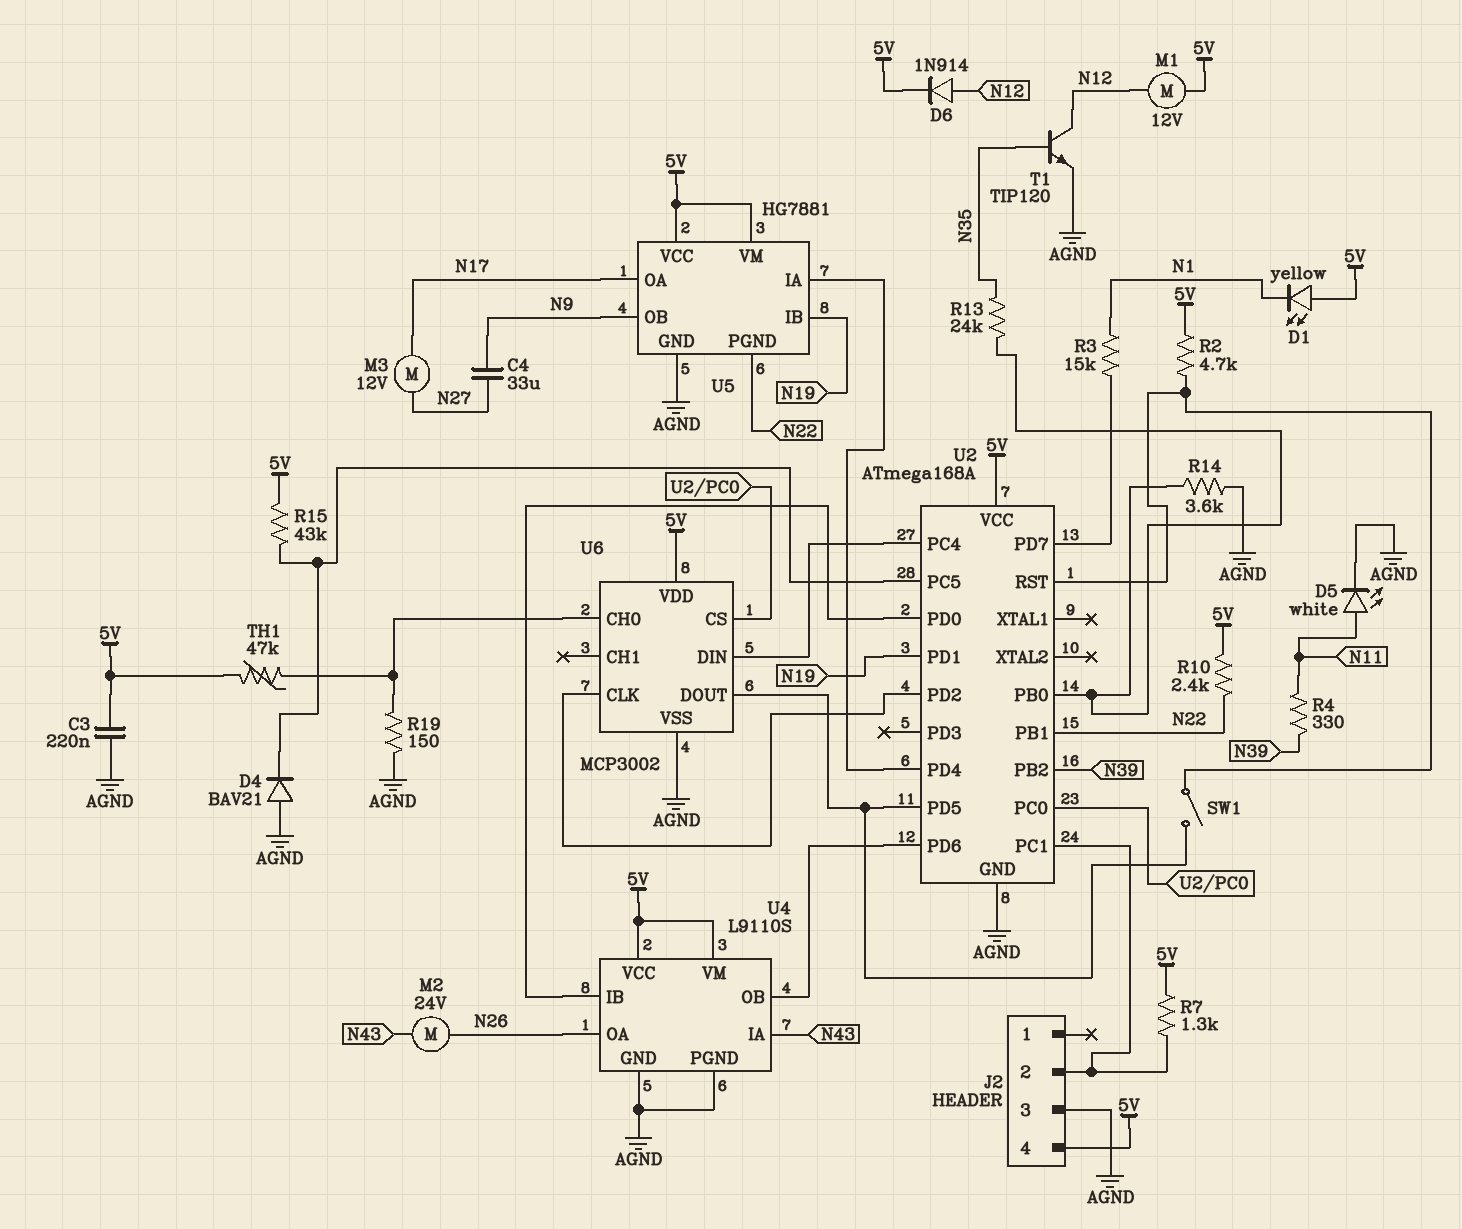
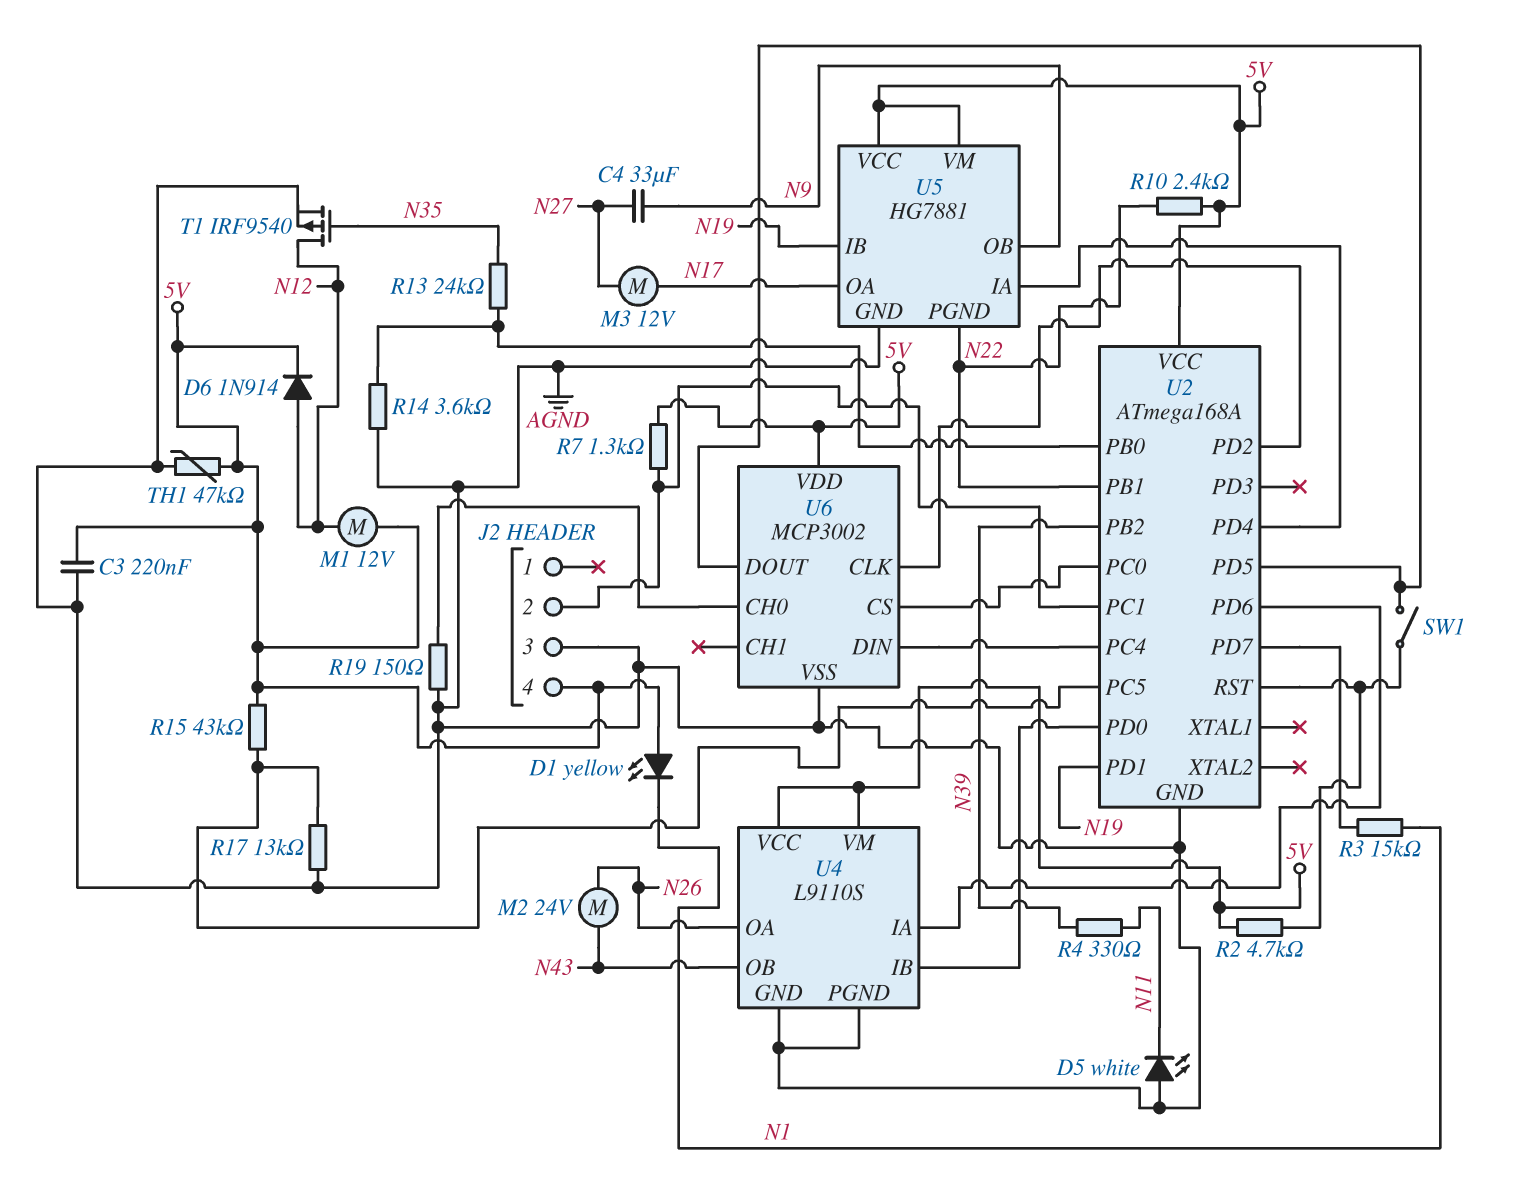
D4: diode BAV21 (A AGND, K U2/PC5) -> none
D5: LED white (A N11, K AGND) -> LED white (A AGND, K N11)
R17: none -> 13k (AGND, U2/PC5)
T1: NPN TIP120 (B N35, C N12, E AGND) -> PMOS IRF9540 (G N35, D N12, S AGND)
TH1: 47k (5V, U6/CH0) -> 47k (5V, AGND)
U4 pin IA: N43 -> U2/PD6
U4 pin OB: U2/PD6 -> N43

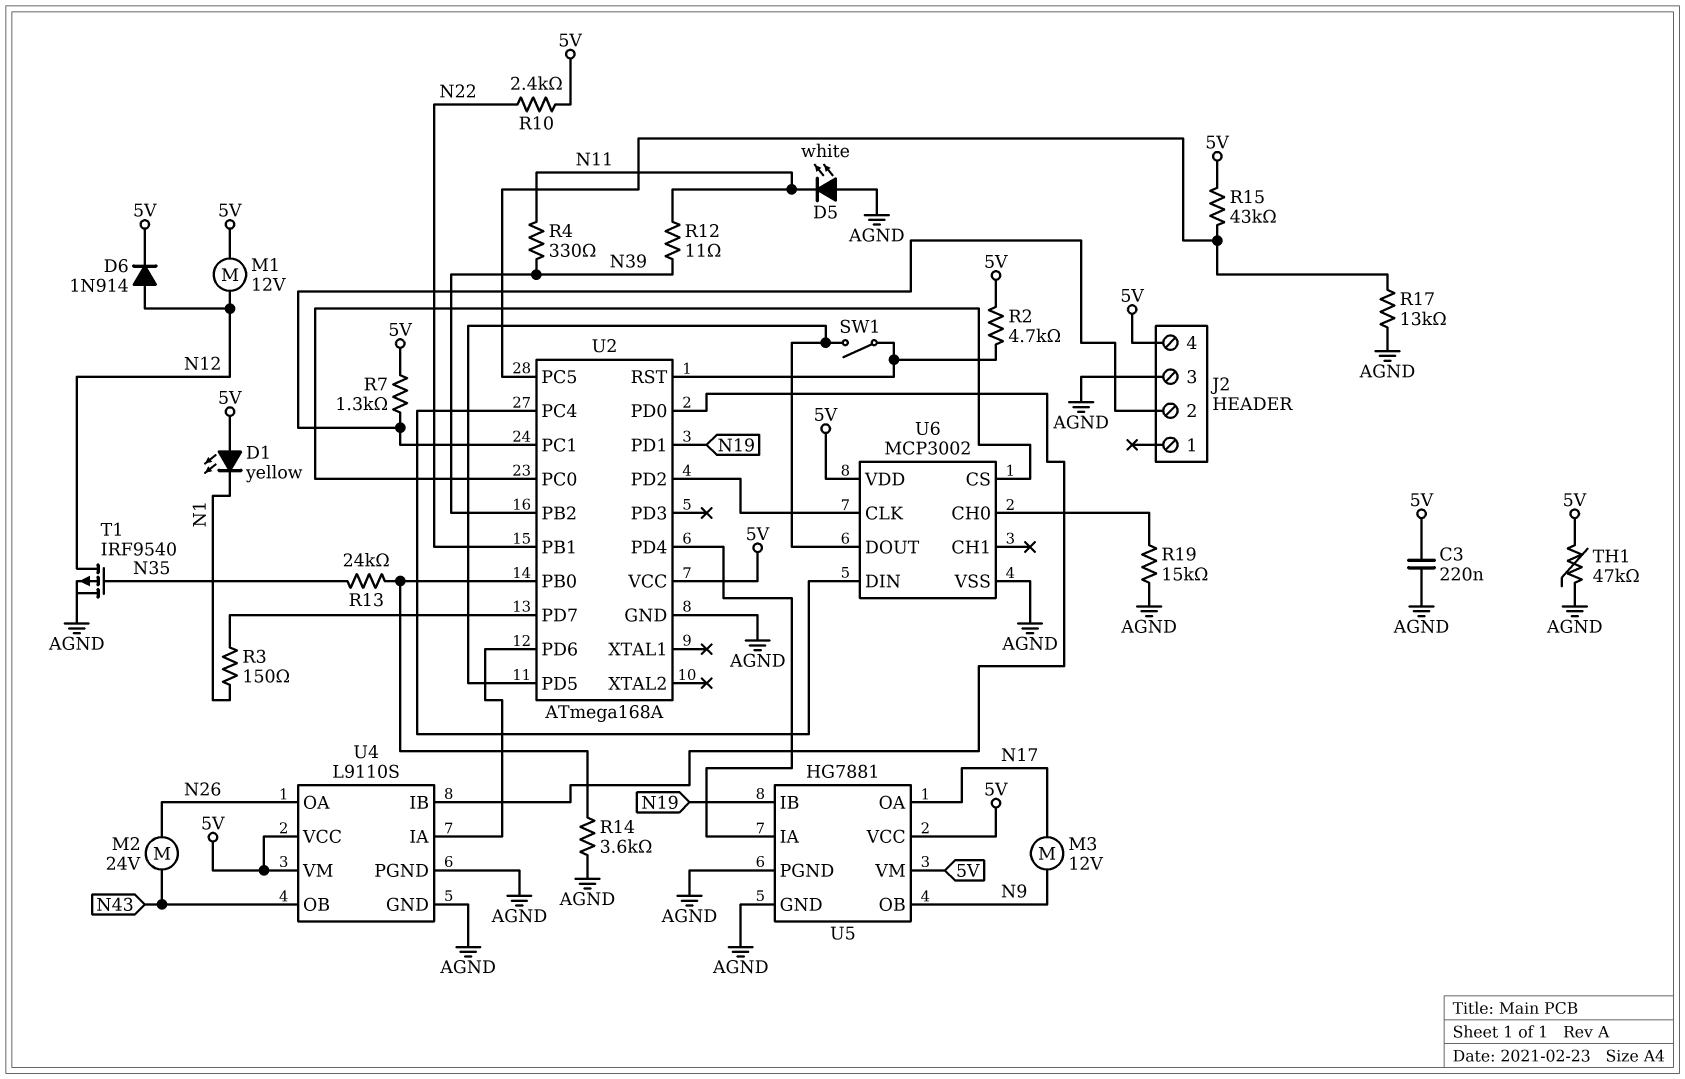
C4: 33uF (N9, N27) -> none
M3: motor 12V (N17, N27) -> motor 12V (N9, N17)
R3: 15k (N1, U2/PD7) -> 150 (N1, U2/PD7)
R12: none -> 11 (N11, N39)
R19: 150 (AGND, U6/CH0) -> 15k (AGND, U6/CH0)
U5 pin PGND: N22 -> AGND

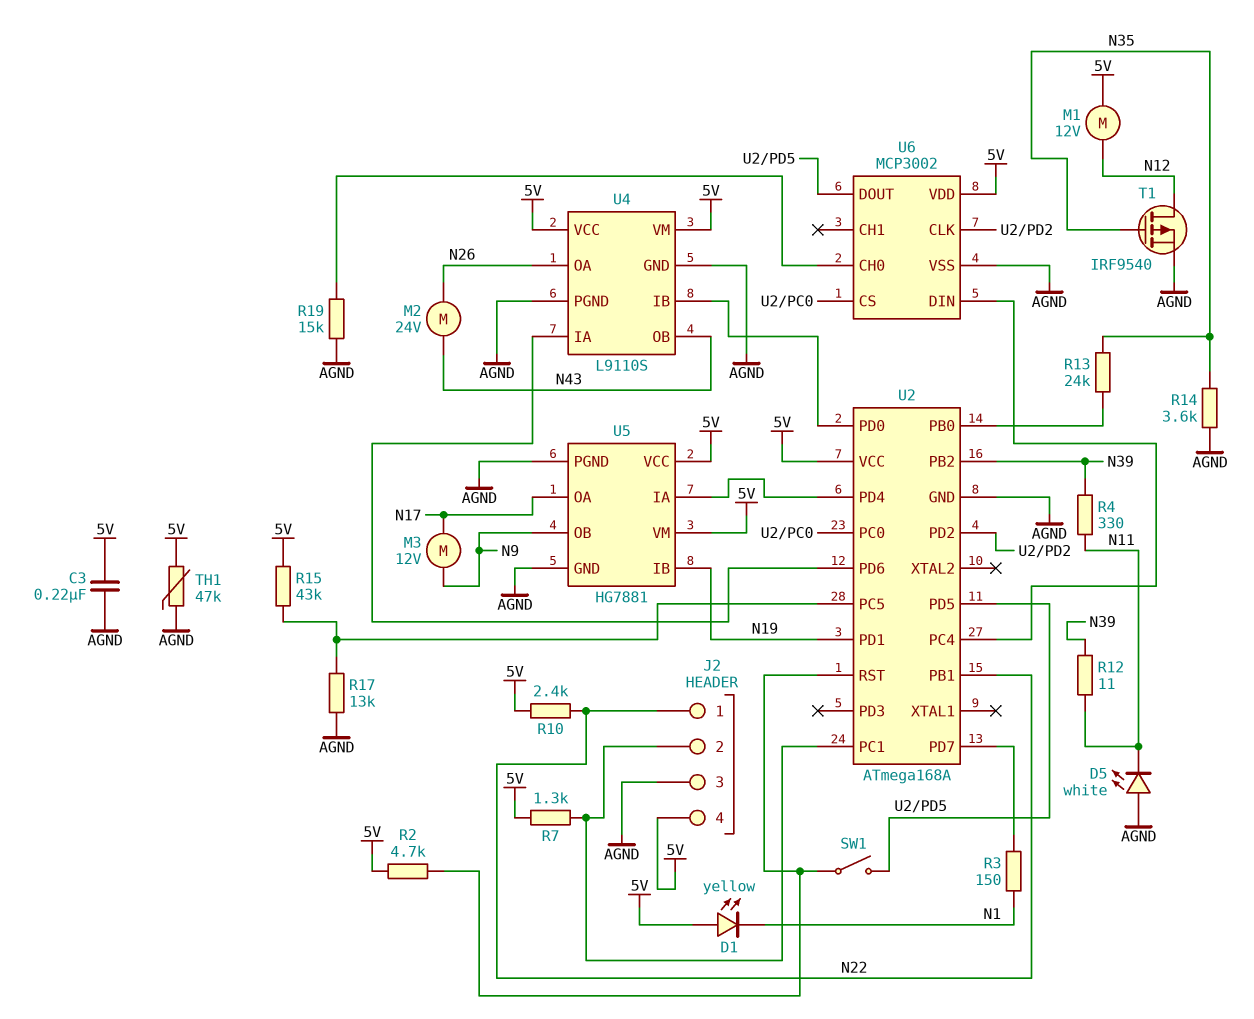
D6: diode 1N914 (A N12, K 5V) -> none
J2 pin 1: none -> N22
R14: 3.6k (AGND, U2/PB0) -> 3.6k (AGND, N35)

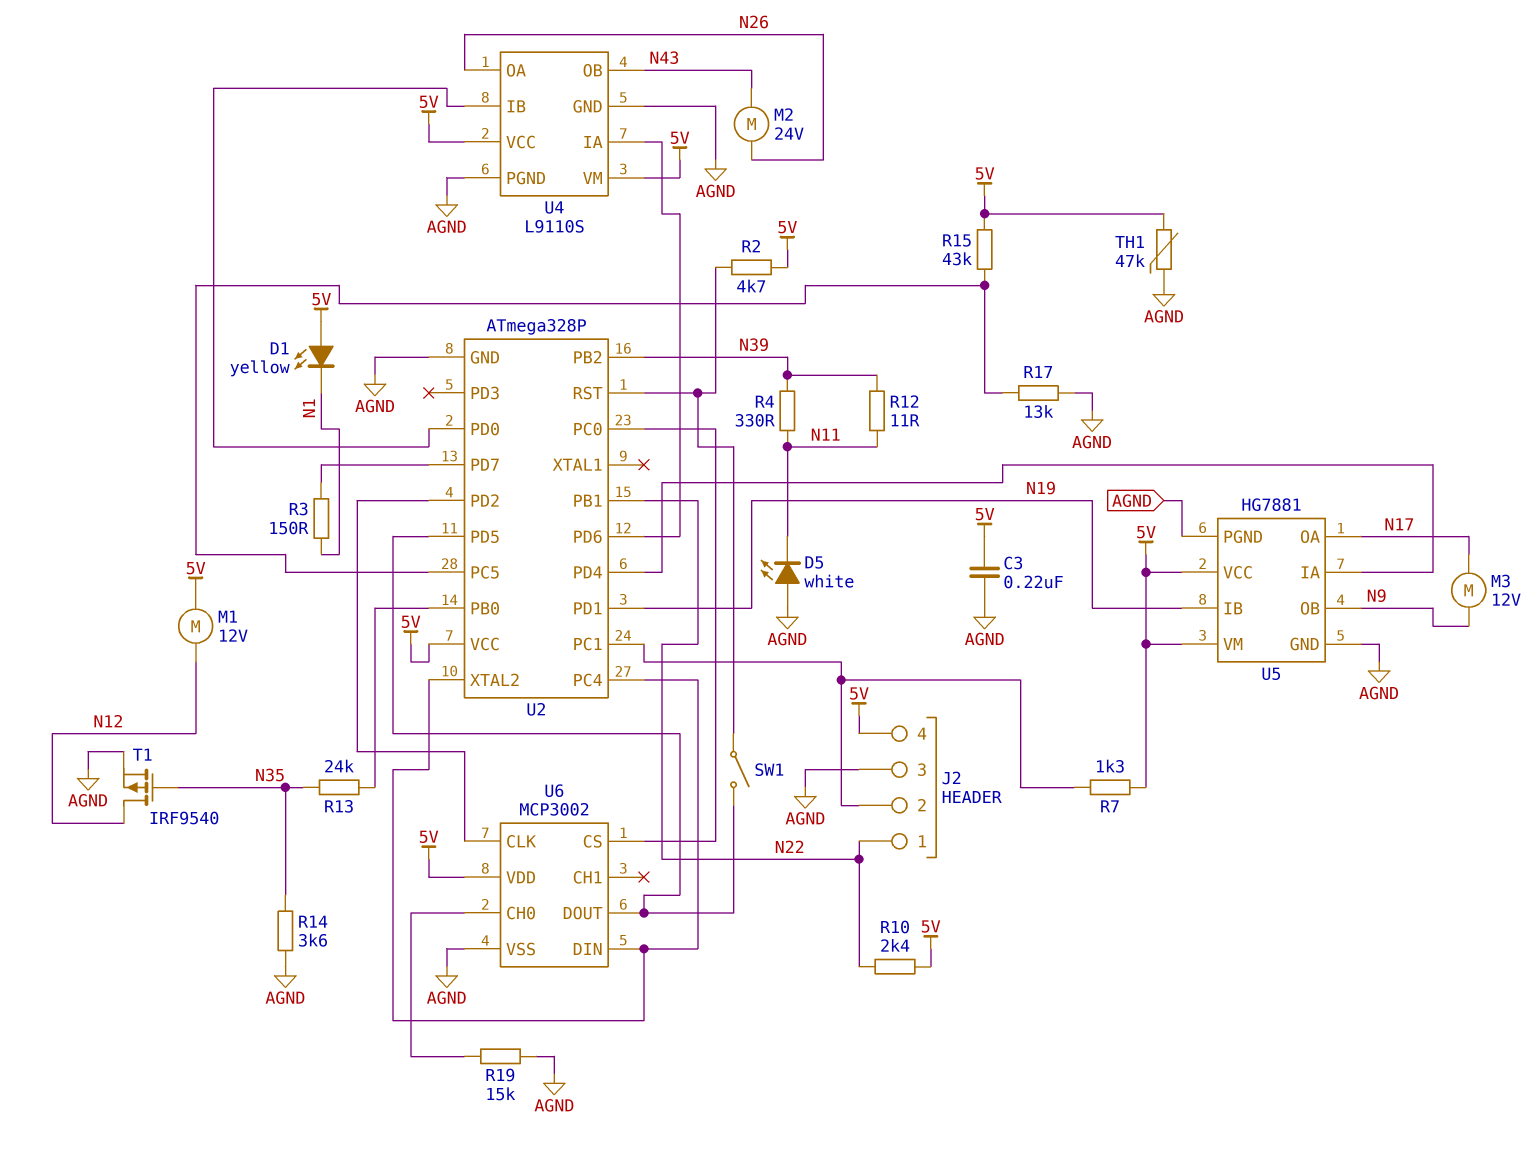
U2: ATmega168A -> ATmega328P
U2 pin XTAL2: none -> U2/PC4

